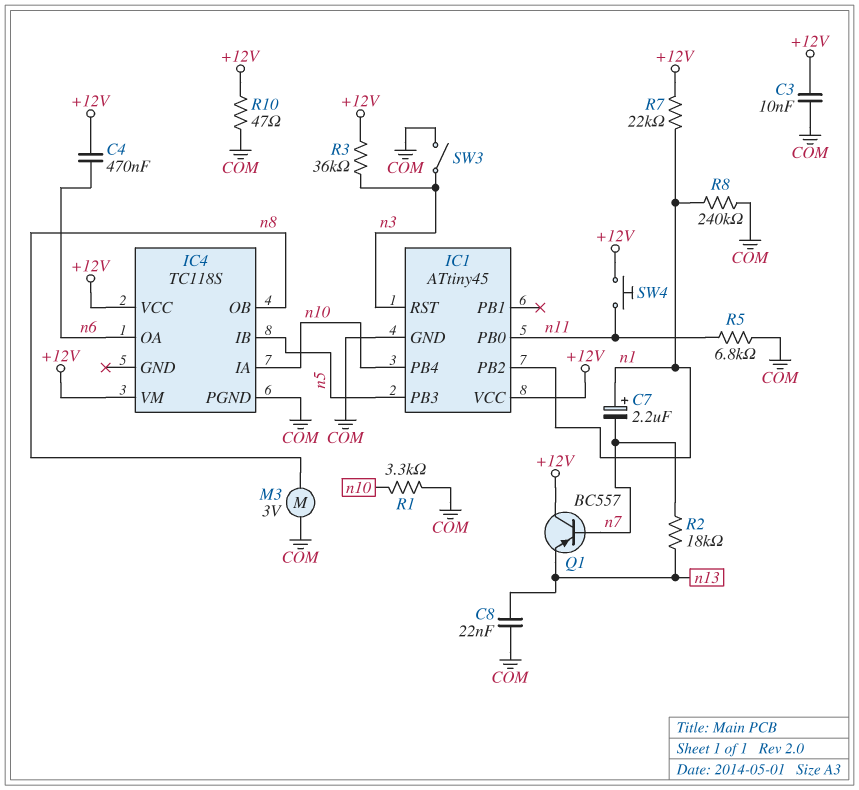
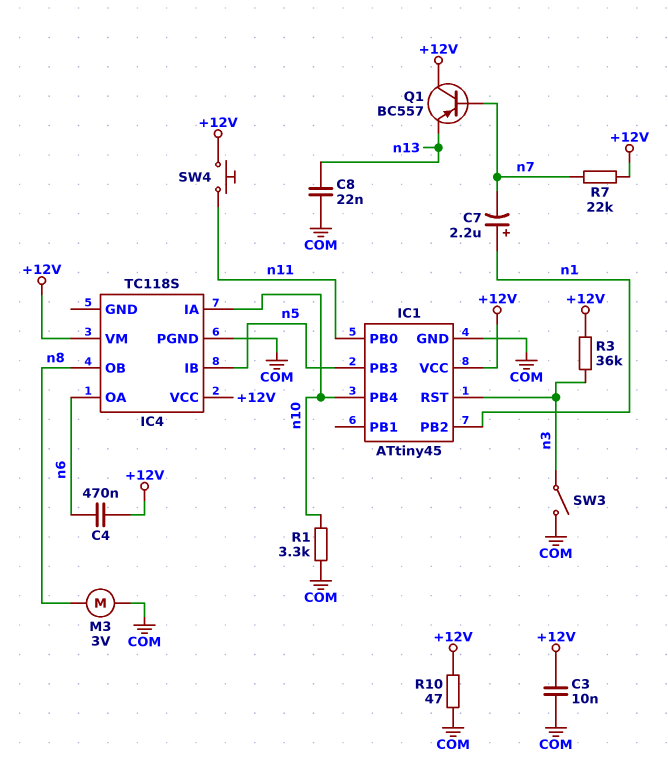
R2: 18k (n7, n13) -> none
R5: 6.8k (COM, n11) -> none
R7: 22k (+12V, n1) -> 22k (+12V, n7)
R8: 240k (COM, n1) -> none

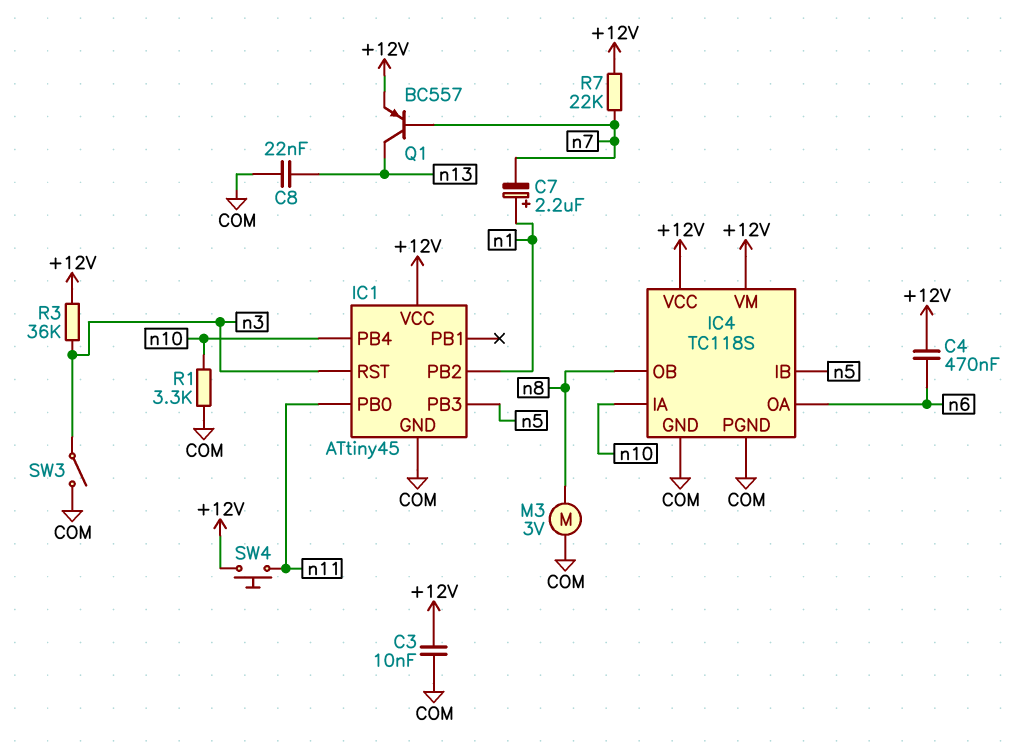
IC4 pin GND: none -> COM
Q1: PNP BC557 (B n7, C +12V, E n13) -> PNP BC557 (B n7, C n13, E +12V)
R10: 47 (+12V, COM) -> none

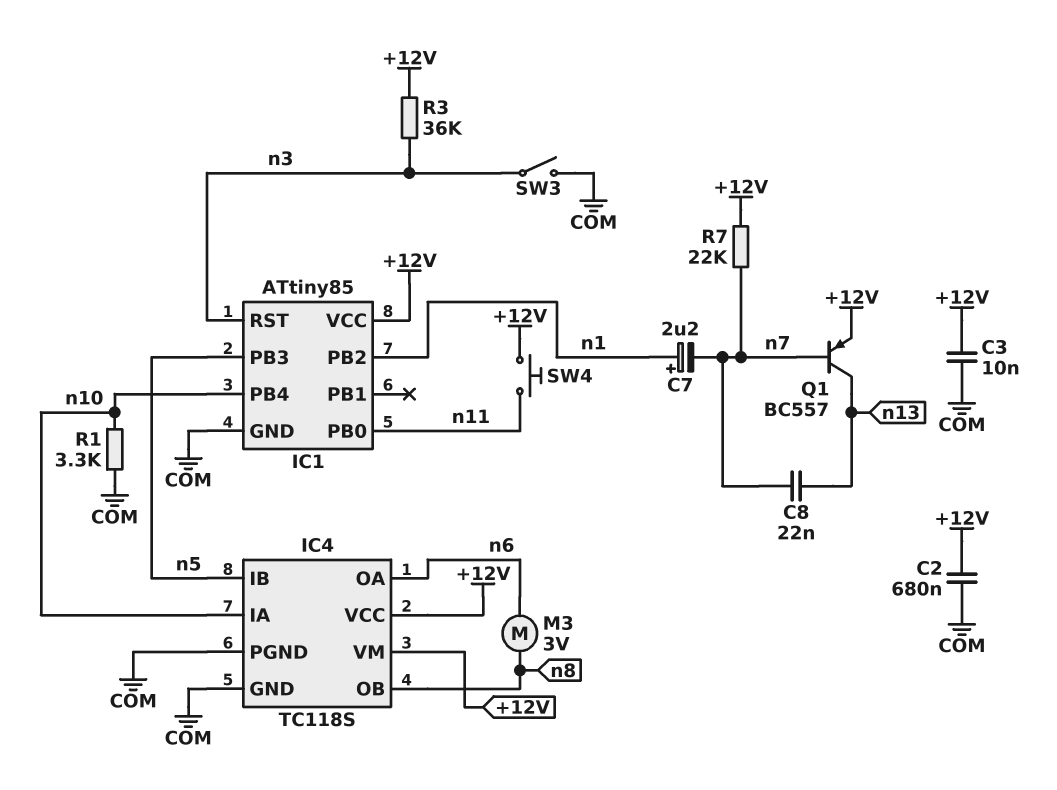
C2: none -> 680nF (+12V, COM)
C4: 470nF (+12V, n6) -> none
C8: 22nF (COM, n13) -> 22nF (n7, n13)
IC1: ATtiny45 -> ATtiny85
M3: motor 3V (COM, n8) -> motor 3V (n6, n8)

